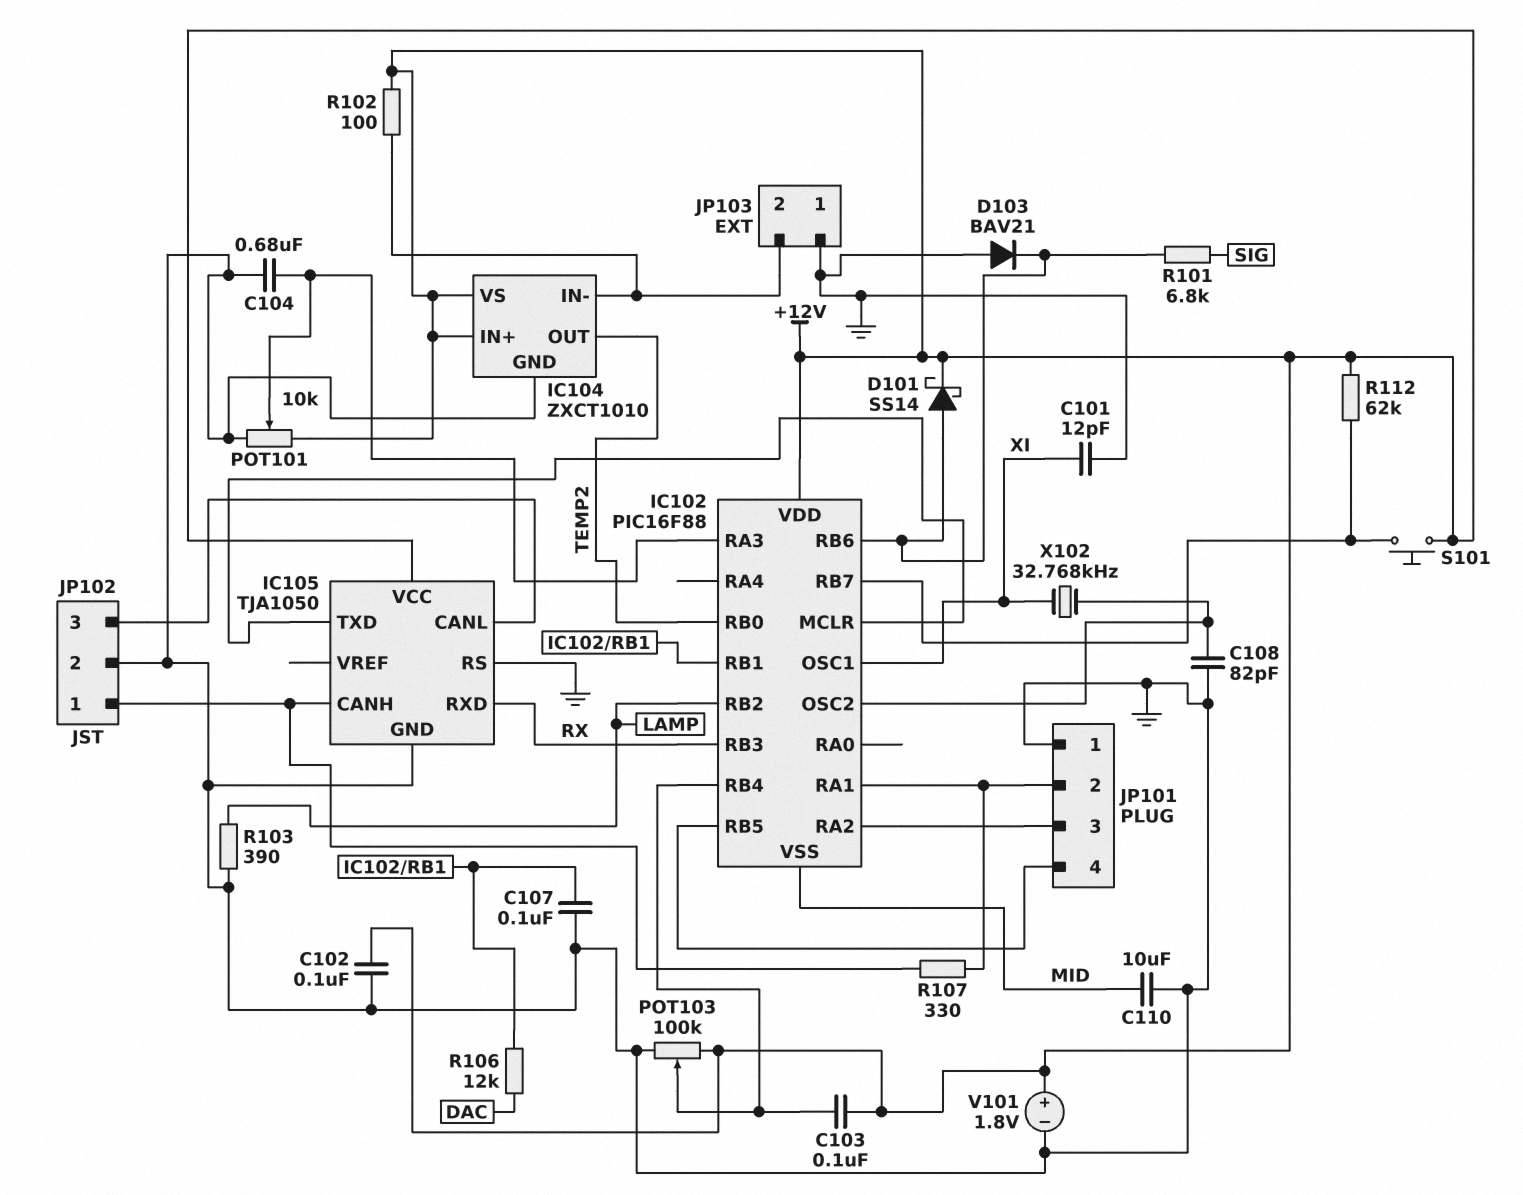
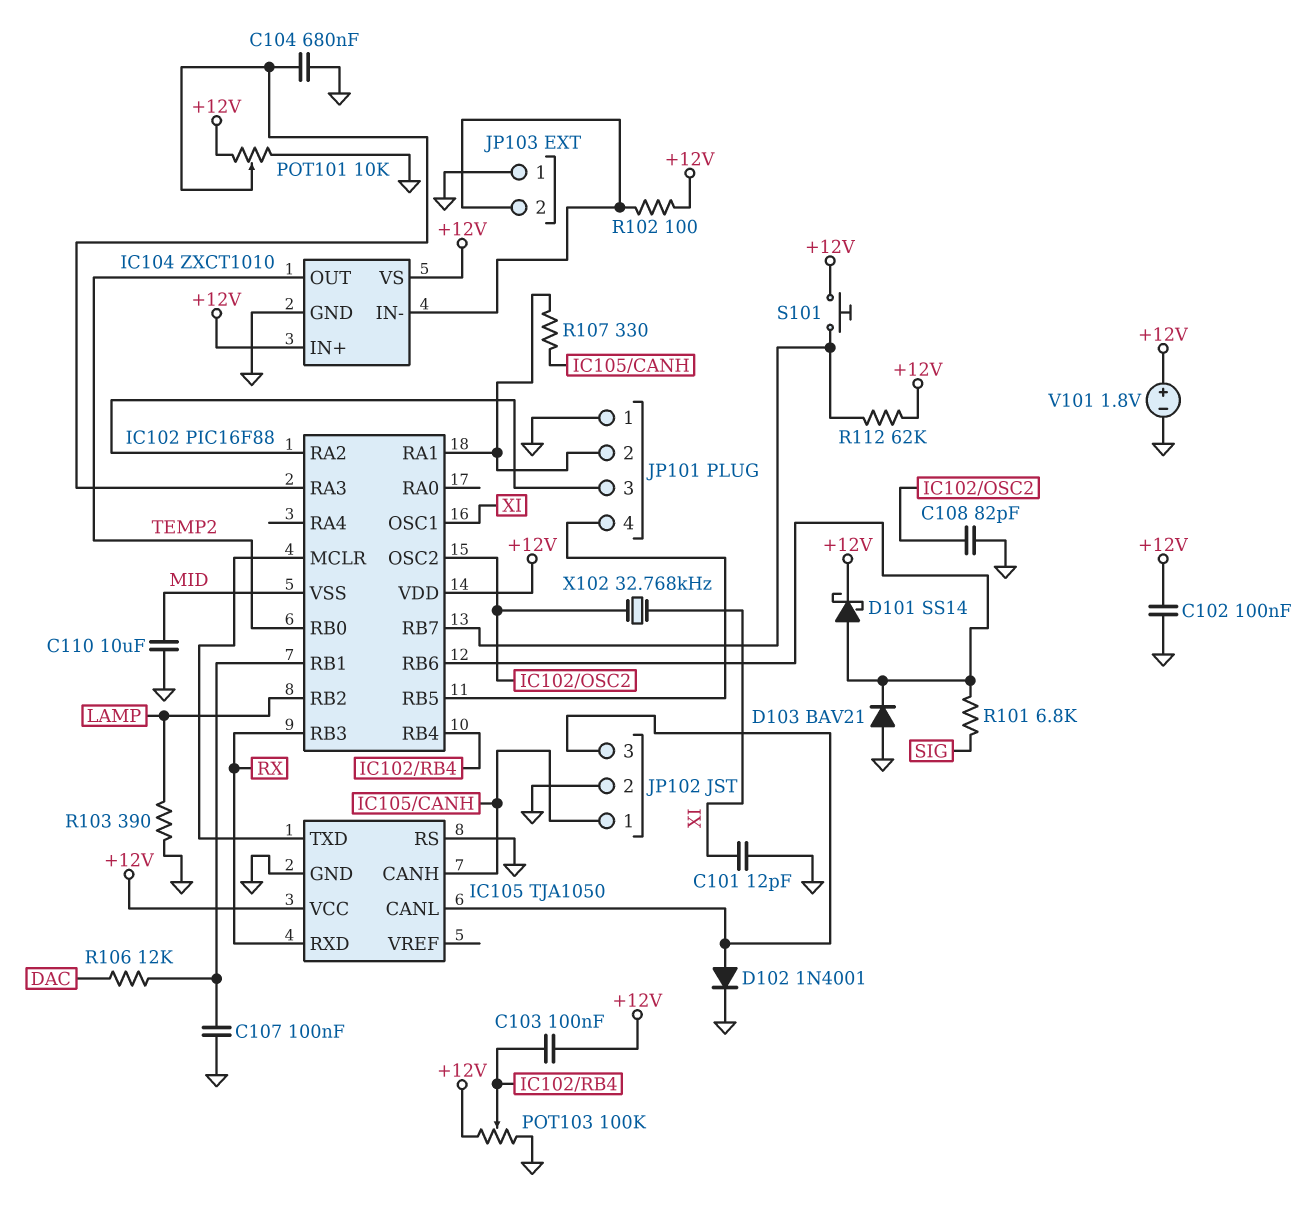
D102: none -> diode 1N4001 (A IC105/CANL, K GND)

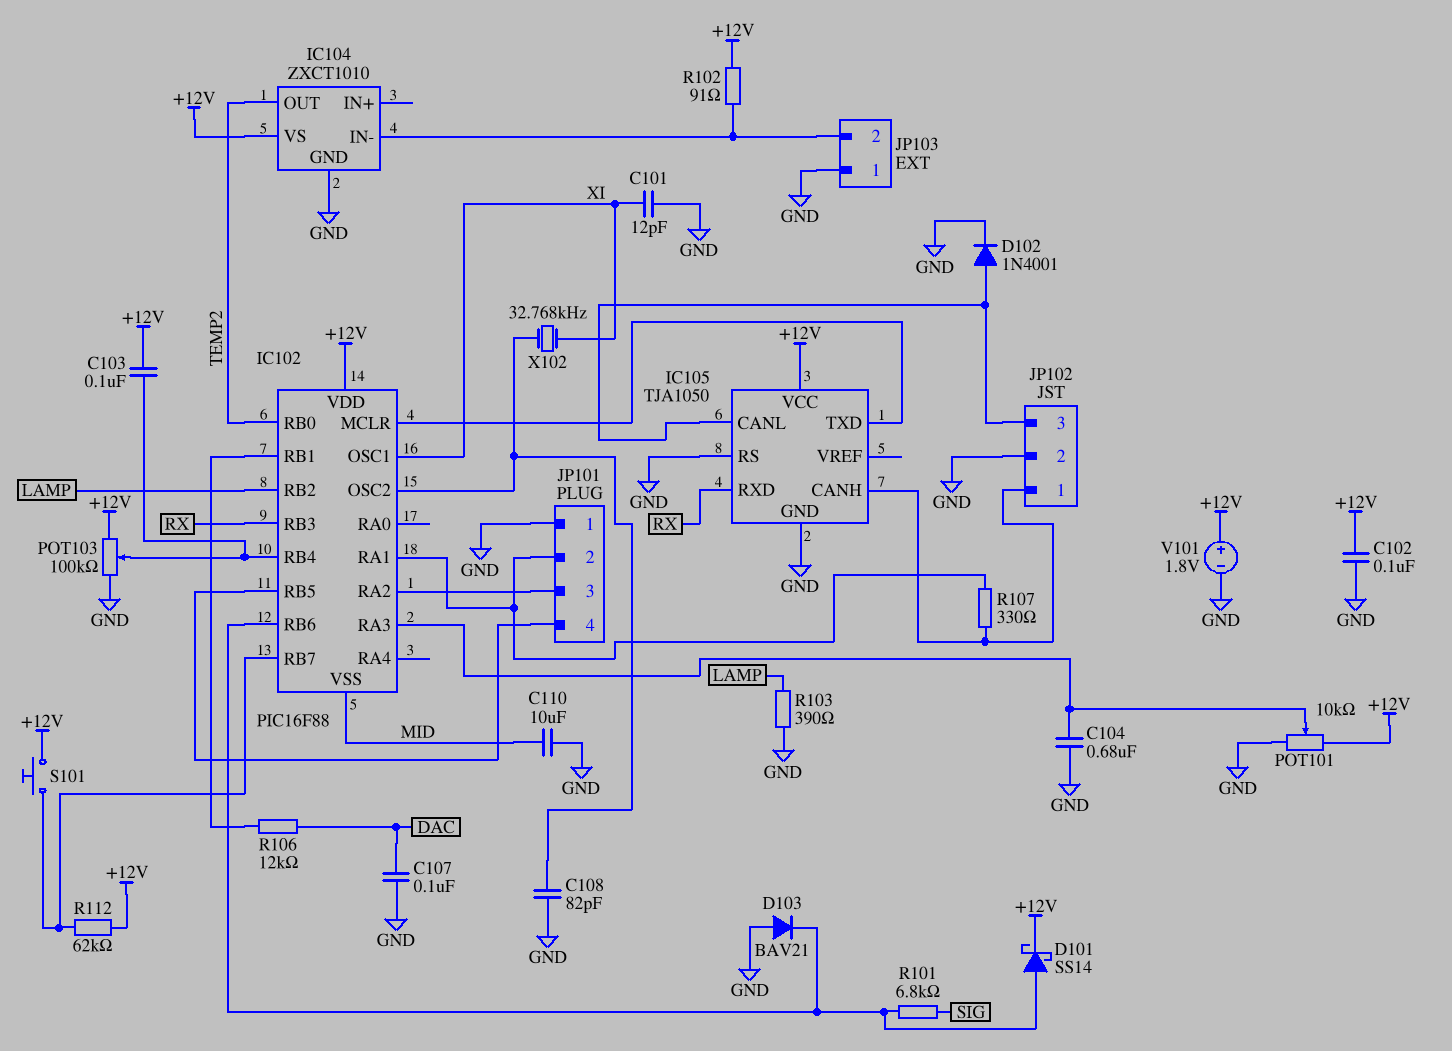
C107: 100nF (GND, IC102/RB1) -> 100nF (DAC, GND)
IC104 pin IN+: +12V -> none
R102: 100 (+12V, IC104/IN-) -> 91 (+12V, IC104/IN-)

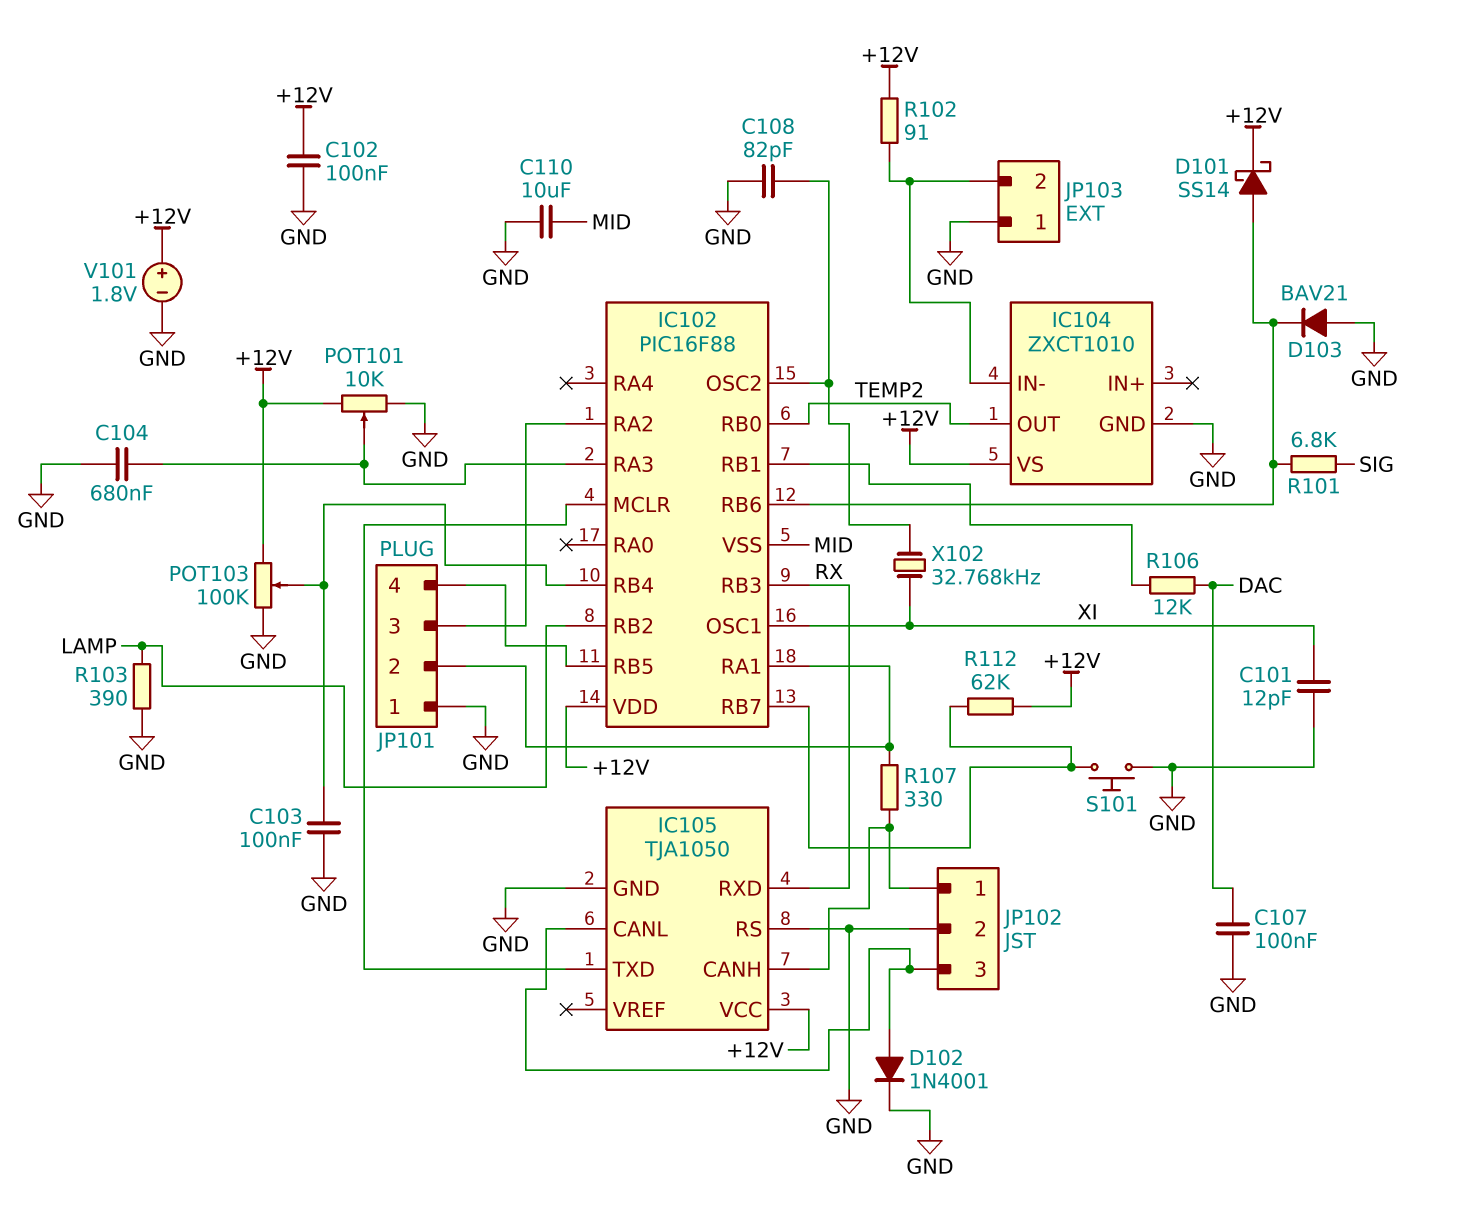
C103: 100nF (+12V, IC102/RB4) -> 100nF (GND, IC102/RB4)
S101: button (+12V, IC102/RB7) -> button (GND, IC102/RB7)

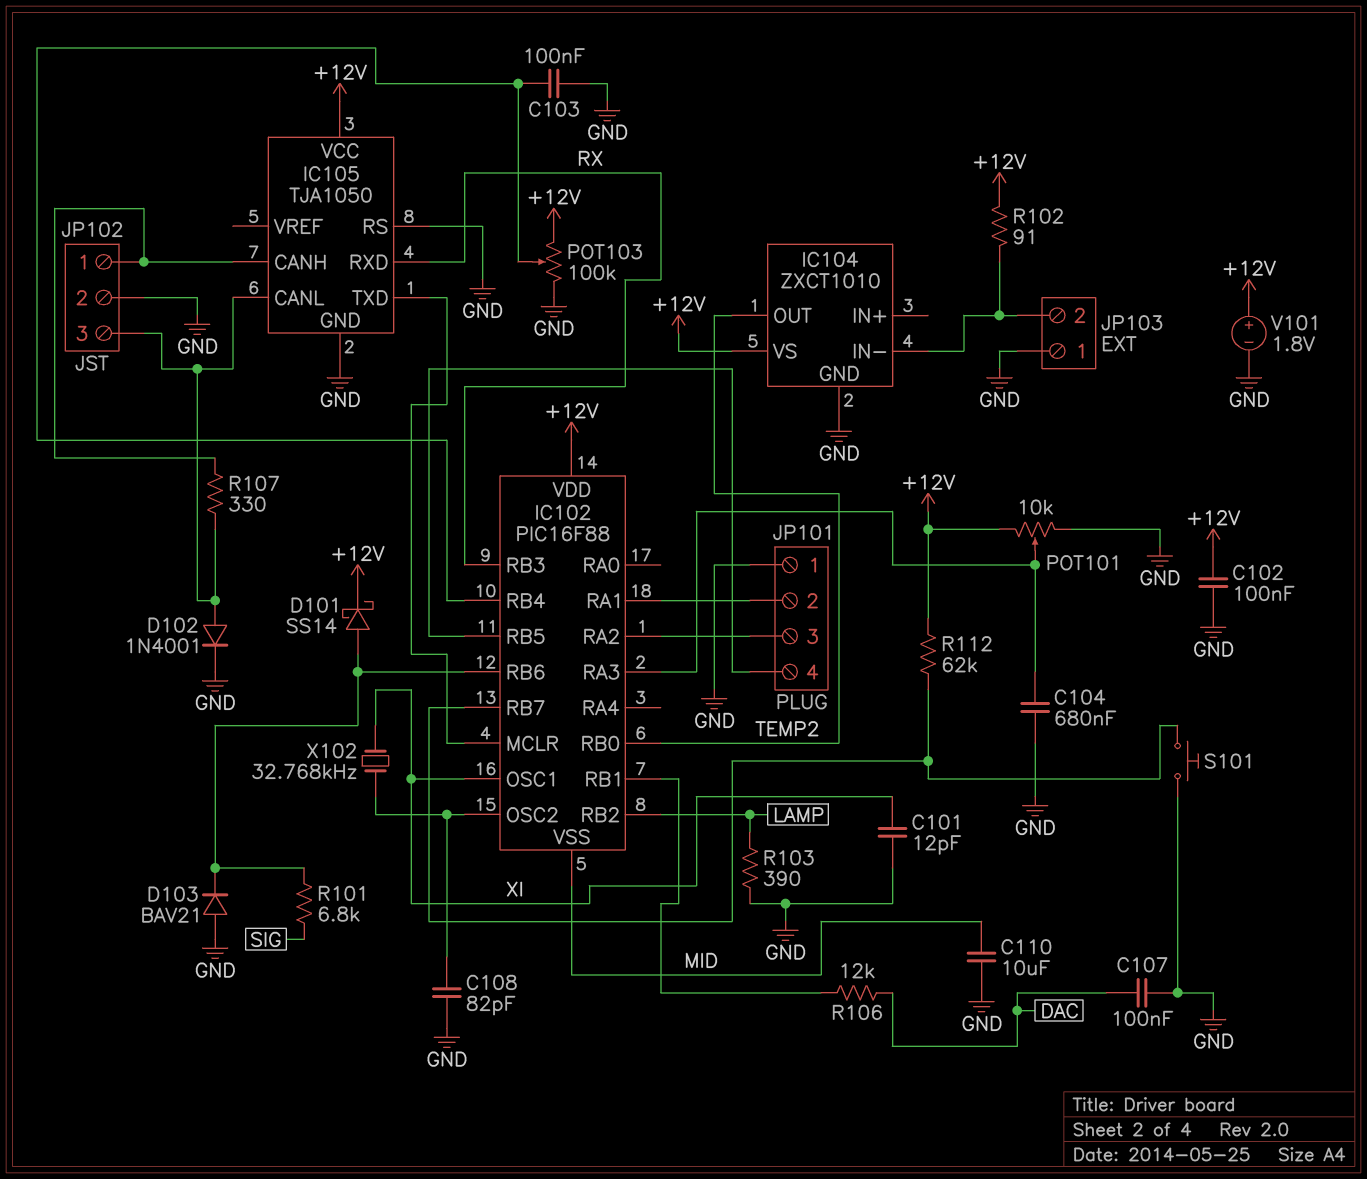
R107: 330 (IC102/RA1, IC105/CANH) -> 330 (IC105/CANH, IC105/CANL)

